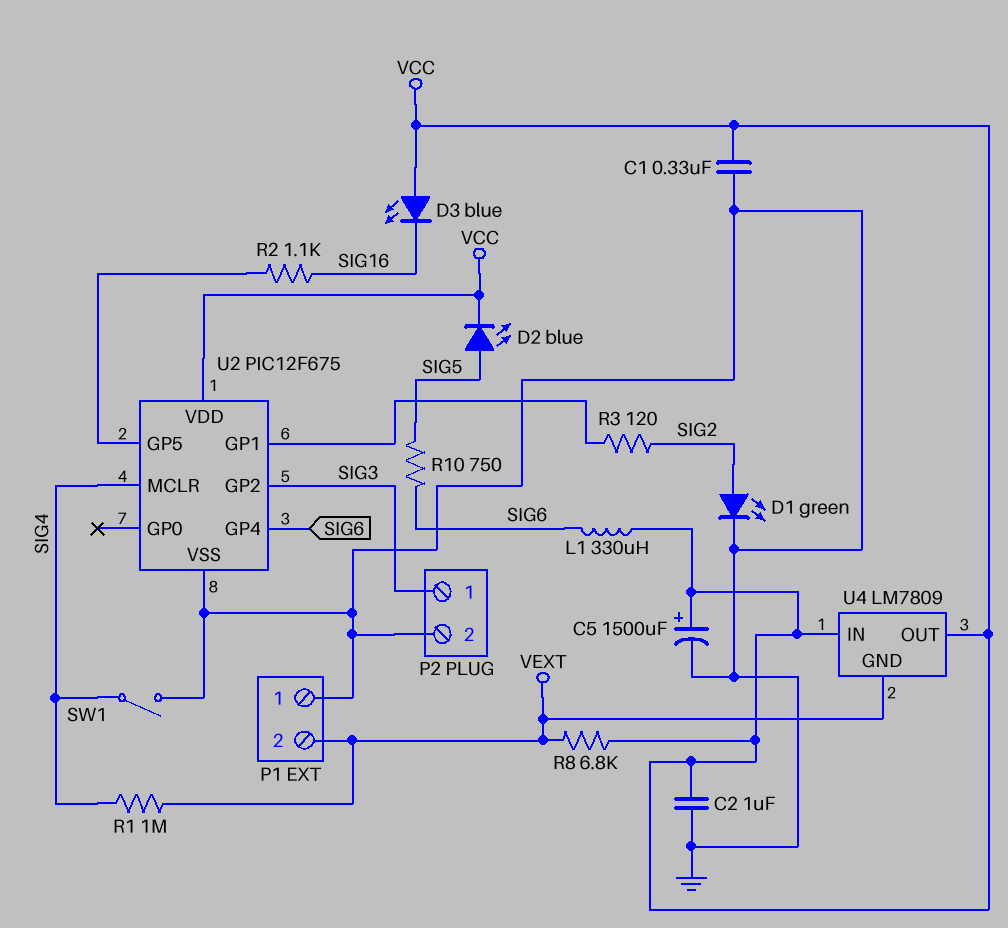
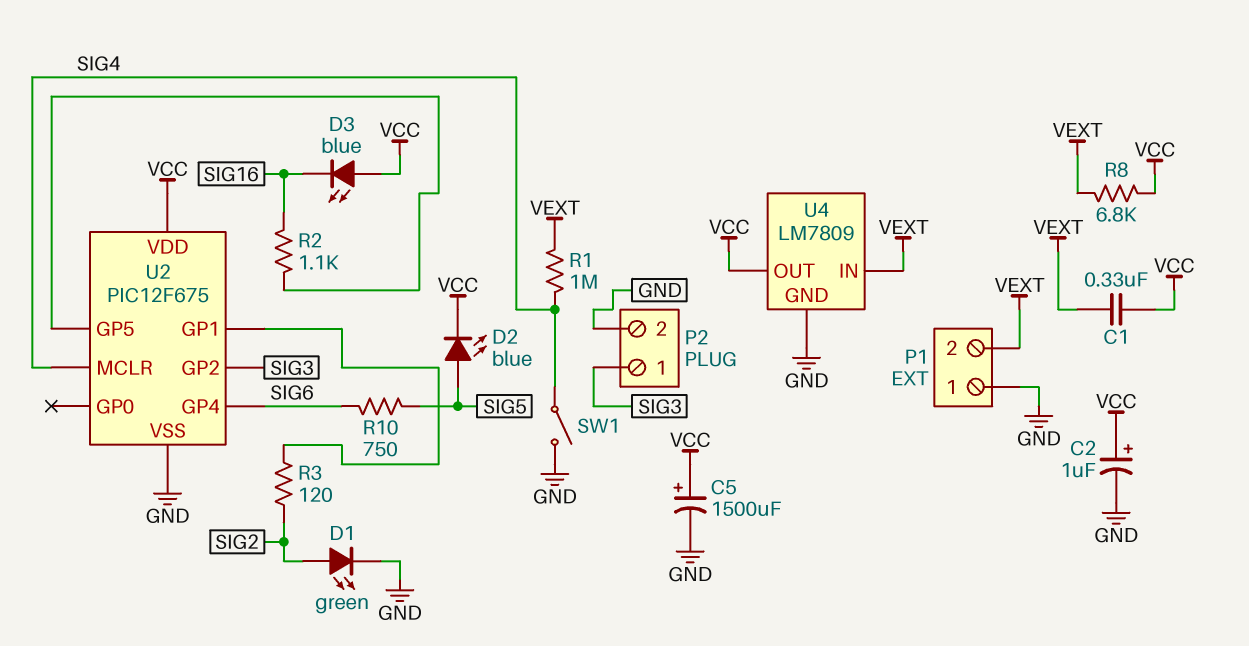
C1: 330nF (GND, VCC) -> 330nF (VCC, VEXT)
C2: 1uF (GND, VCC) -> 1uF (plus VCC, minus GND)
L1: 330uH (SIG6, VCC) -> none
U4 pin GND: VEXT -> GND
U4 pin IN: VCC -> VEXT

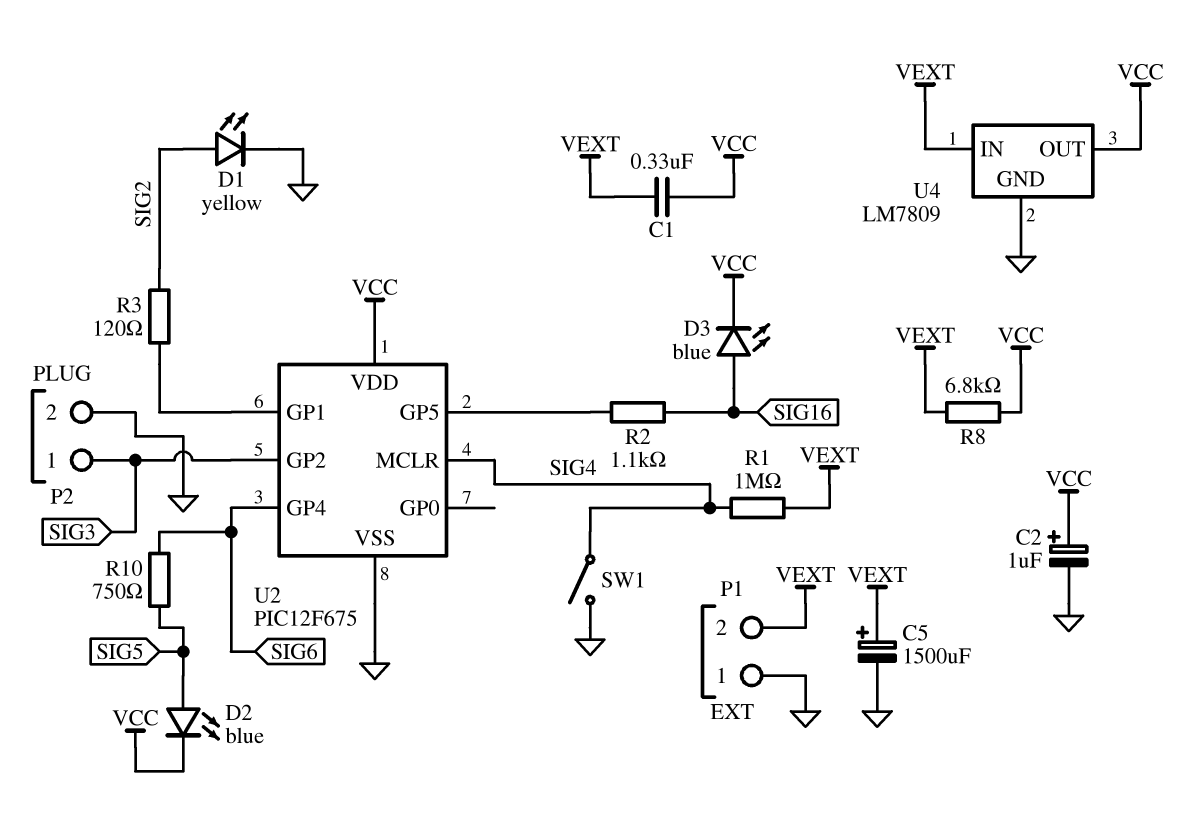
C5: 1500uF (plus VCC, minus GND) -> 1500uF (plus VEXT, minus GND)
D1: LED green (A SIG2, K GND) -> LED yellow (A SIG2, K GND)
D3: LED blue (A VCC, K SIG16) -> LED blue (A SIG16, K VCC)

